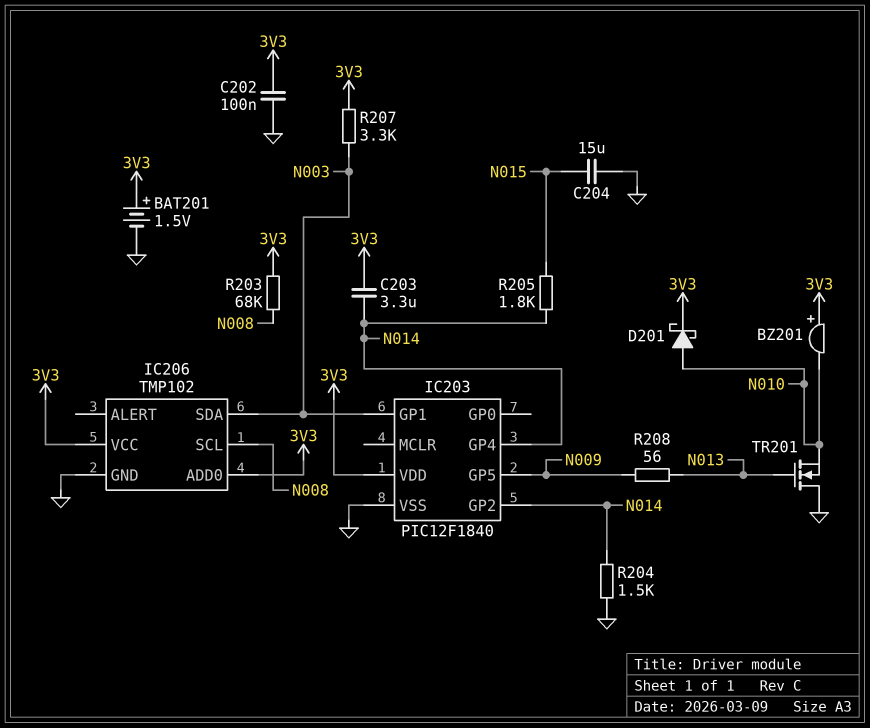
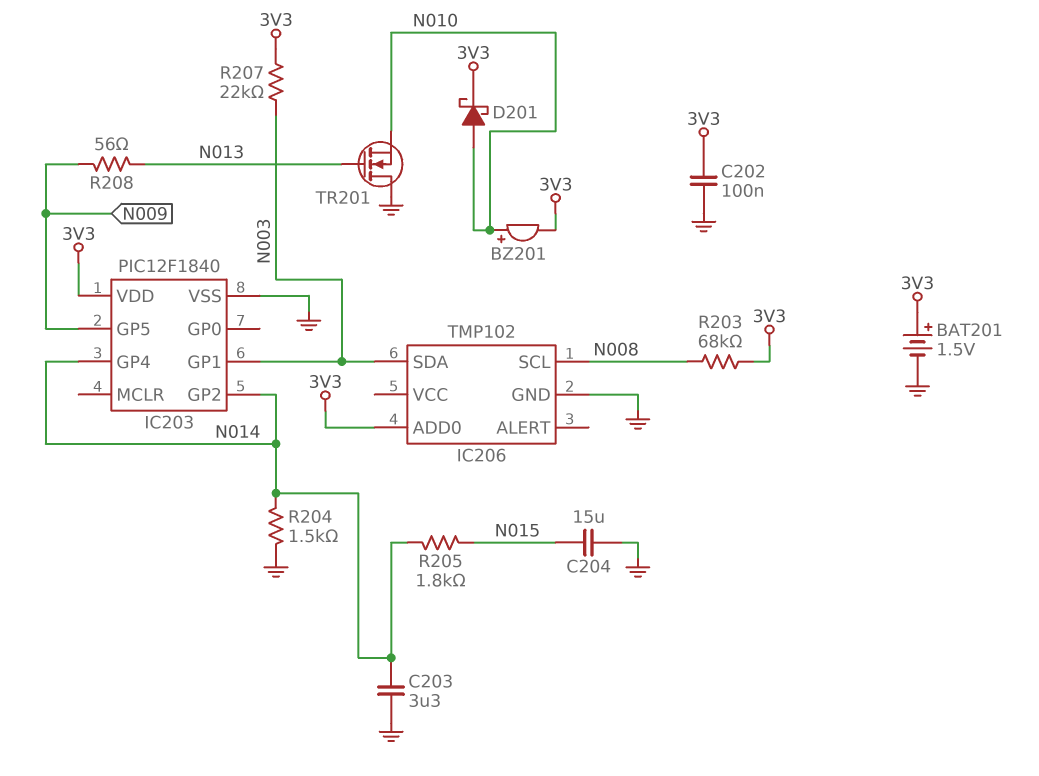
BZ201: buzzer (plus 3V3, minus N010) -> buzzer (plus N010, minus 3V3)
C203: 3.3uF (3V3, N014) -> 3.3uF (GND, N014)
IC206 pin VCC: 3V3 -> none
R207: 3.3k (3V3, N003) -> 22k (3V3, N003)

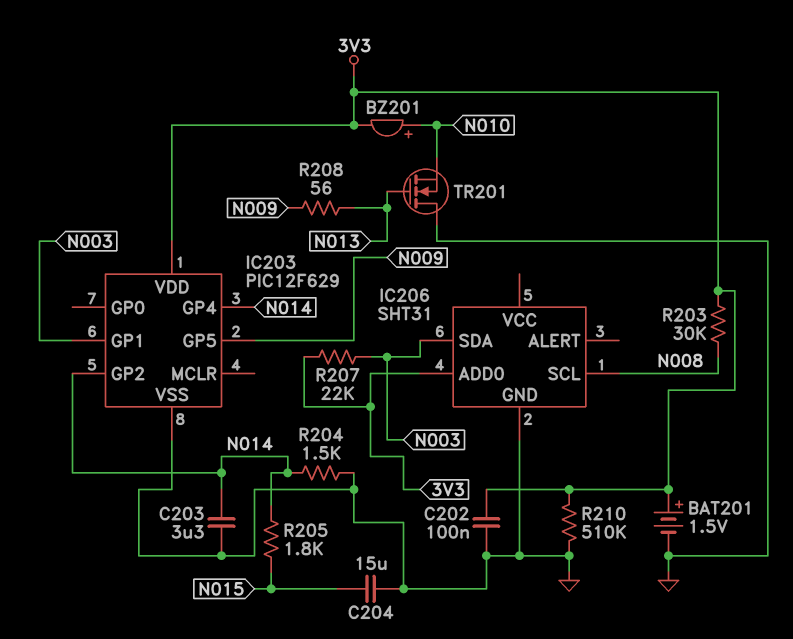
D201: schottky (A N010, K 3V3) -> none
IC203: PIC12F1840 -> PIC12F629
IC206: TMP102 -> SHT31
R203: 68k (3V3, N008) -> 30k (3V3, N008)
R210: none -> 510k (3V3, GND)

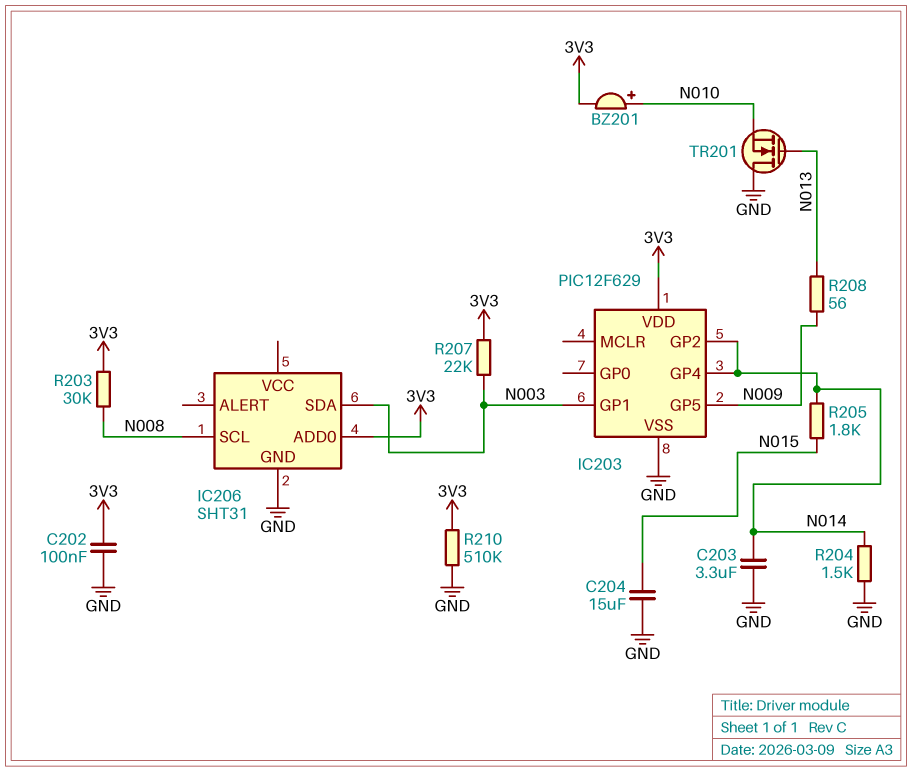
BAT201: 1.5V (plus 3V3, minus GND) -> none

